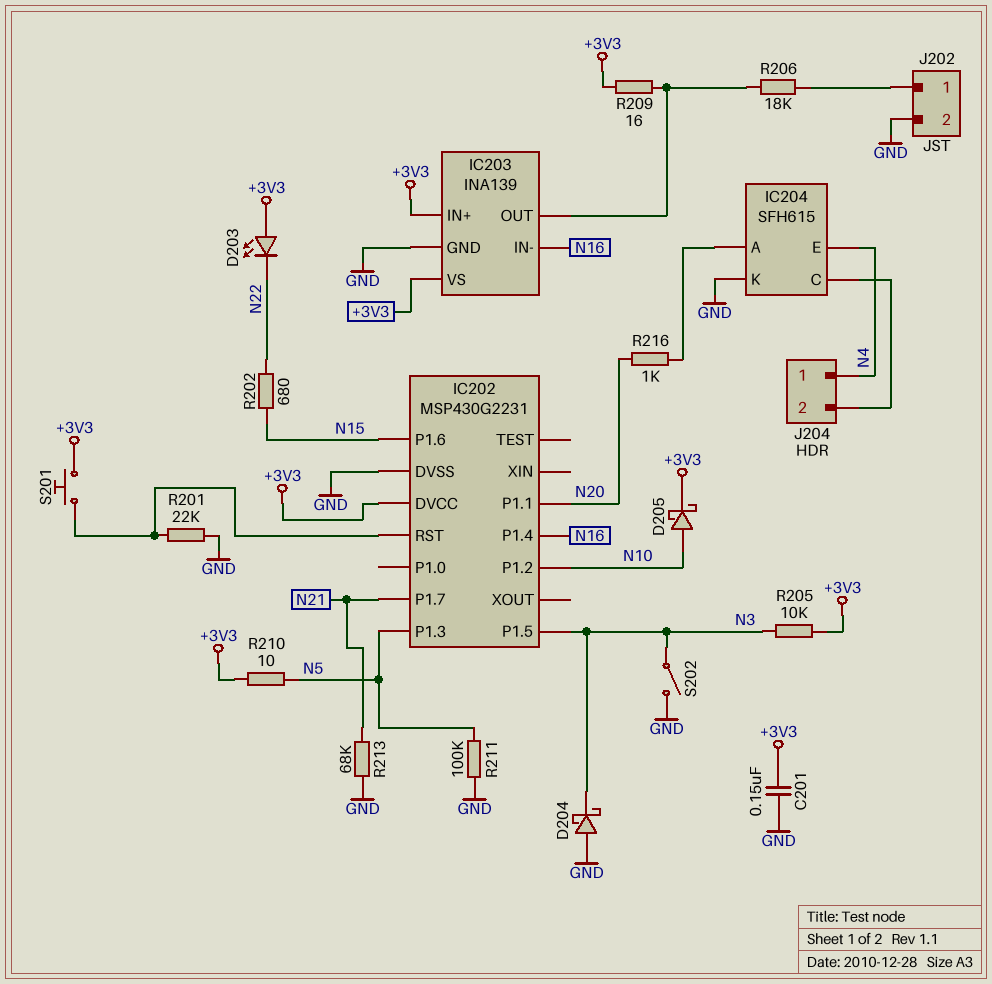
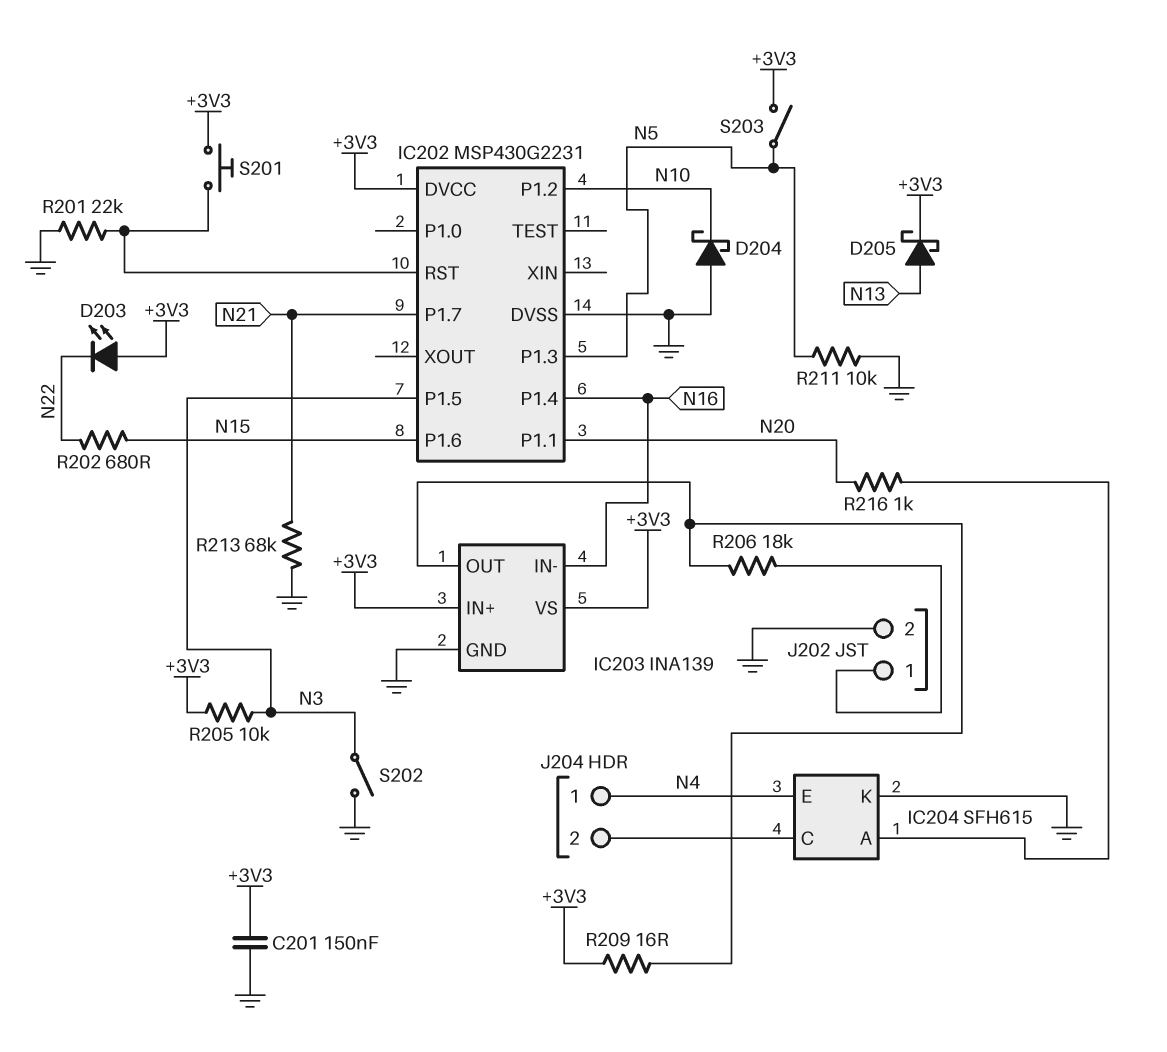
D204: schottky (A GND, K N3) -> schottky (A GND, K N10)
D205: schottky (A N10, K +3V3) -> schottky (A N13, K +3V3)
R210: 10 (+3V3, N5) -> none
R211: 100k (GND, N5) -> 10k (GND, N5)
S203: none -> switch (+3V3, N5)

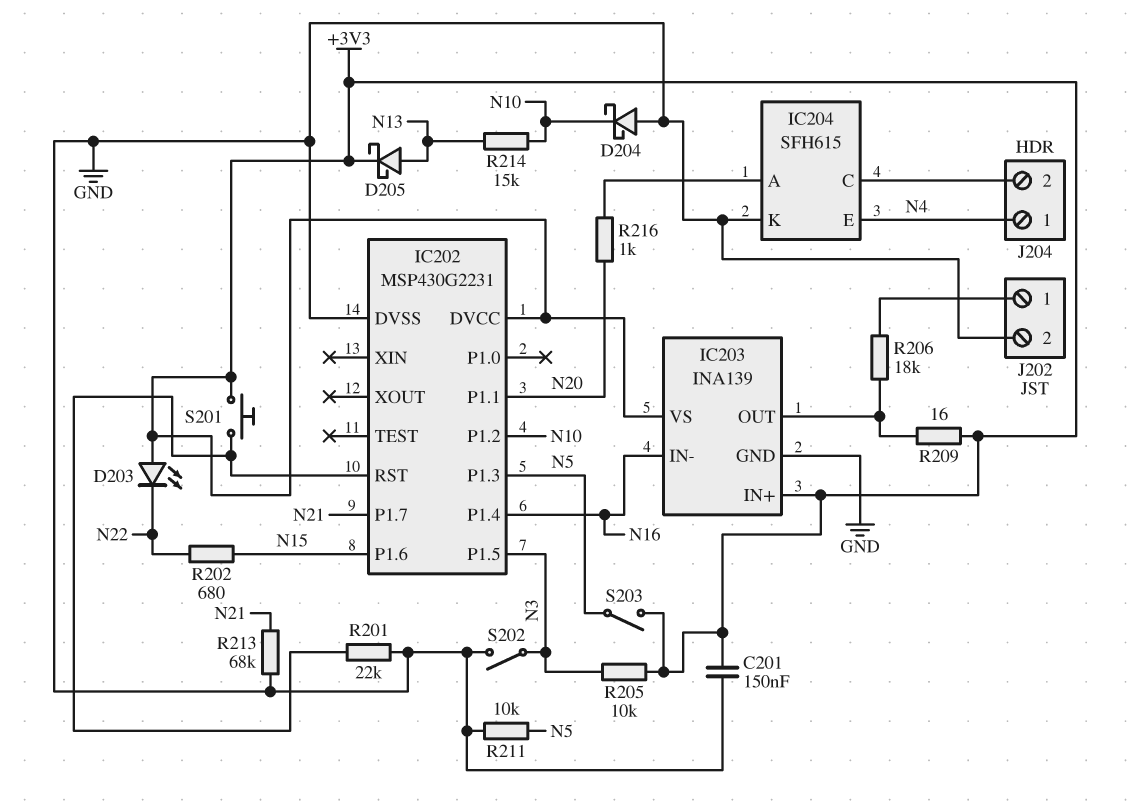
R214: none -> 15k (N10, N13)

